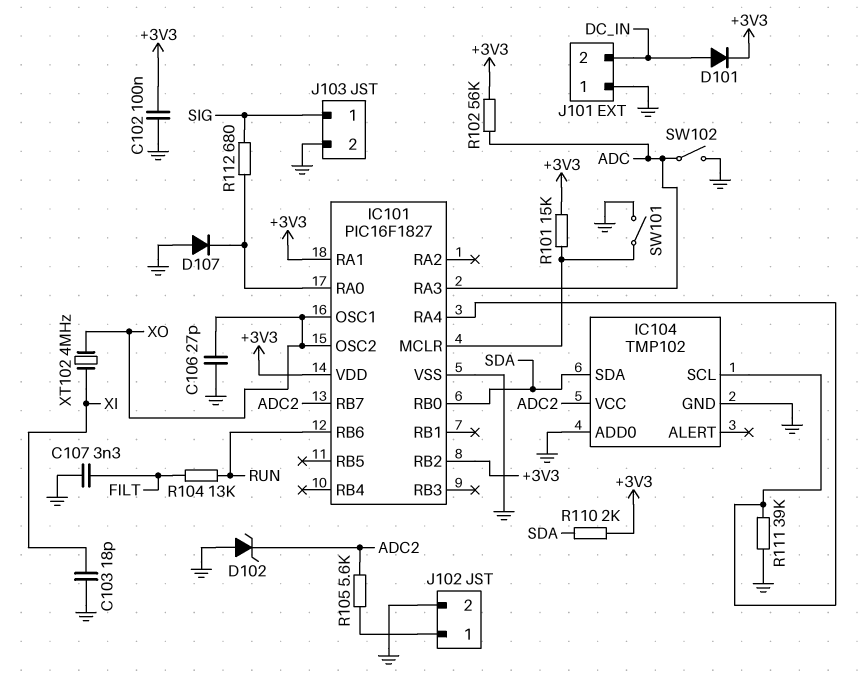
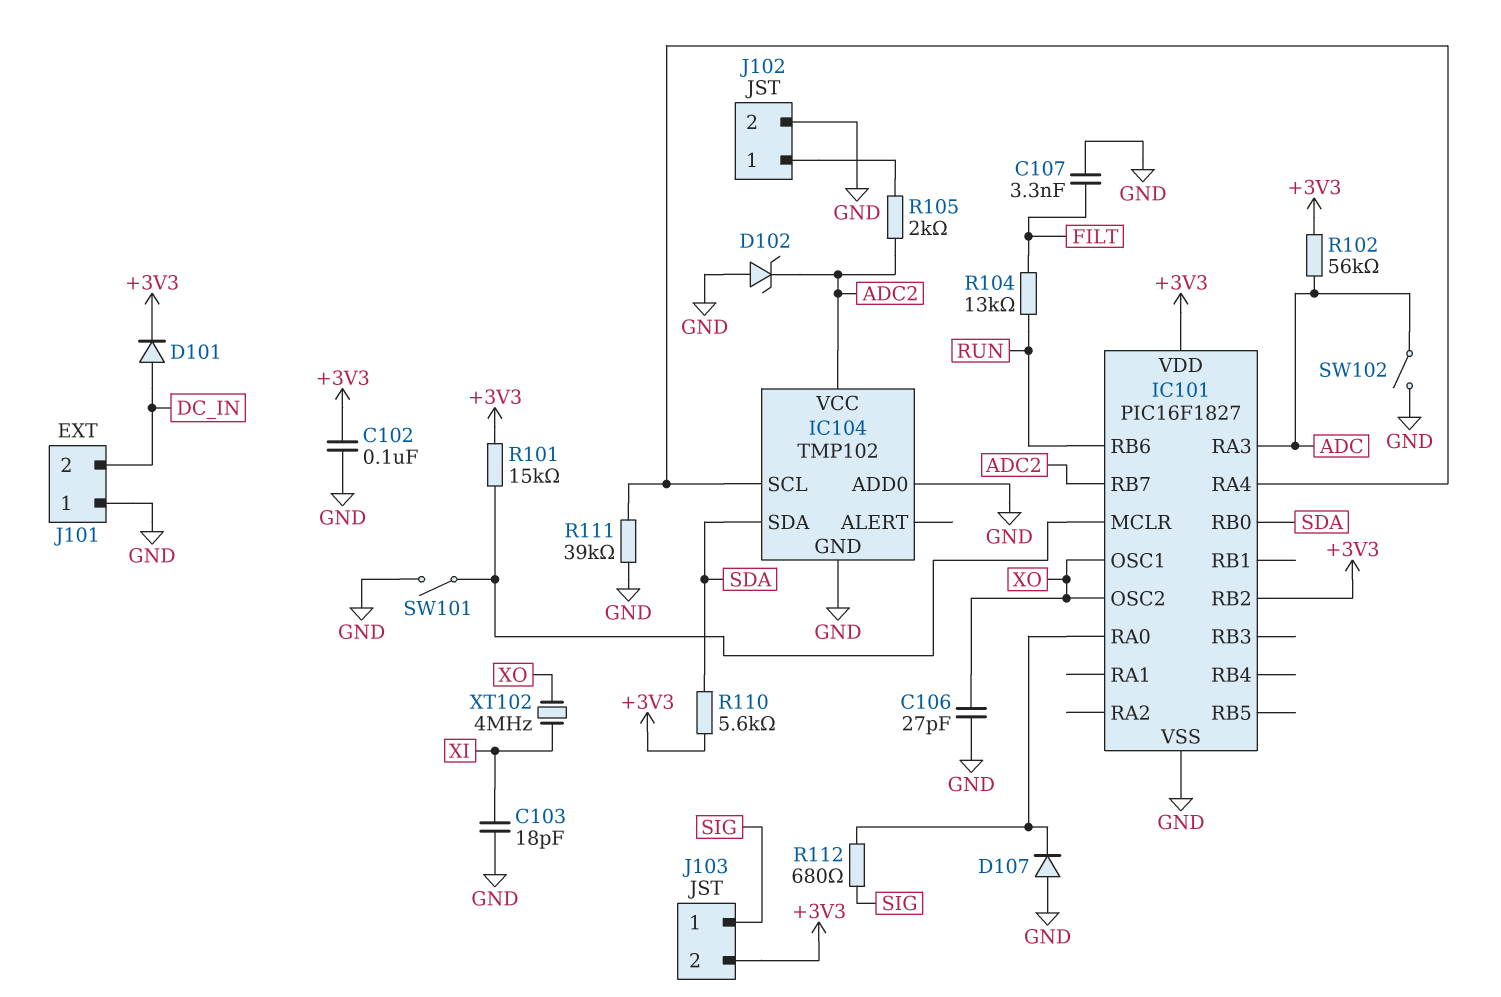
IC101 pin RA1: +3V3 -> none
J103 pin 2: GND -> +3V3
R105: 5.6k (ADC2, J102/1) -> 2k (ADC2, J102/1)
R110: 2k (+3V3, SDA) -> 5.6k (+3V3, SDA)

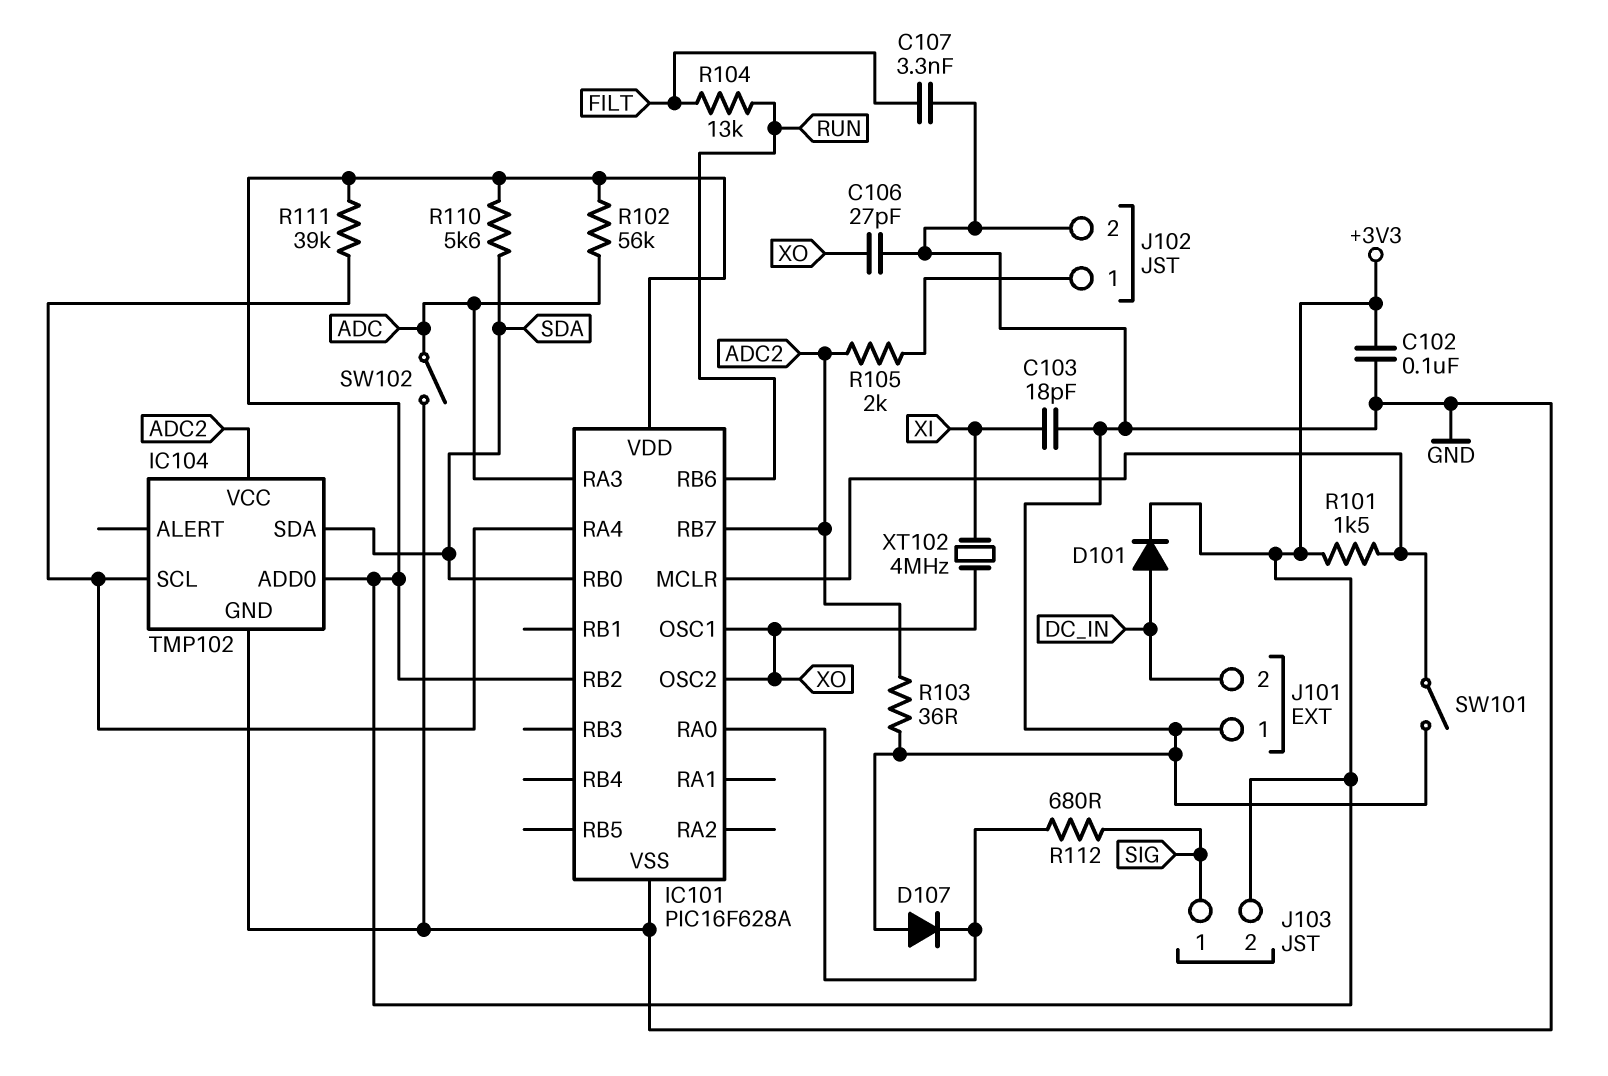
D102: zener (A GND, K ADC2) -> none
IC101: PIC16F1827 -> PIC16F628A
IC104 pin ADD0: GND -> +3V3
R101: 15k (+3V3, IC101/MCLR) -> 1.5k (+3V3, IC101/MCLR)
R103: none -> 36 (ADC2, GND)
R111: 39k (GND, IC101/RA4) -> 39k (+3V3, IC101/RA4)

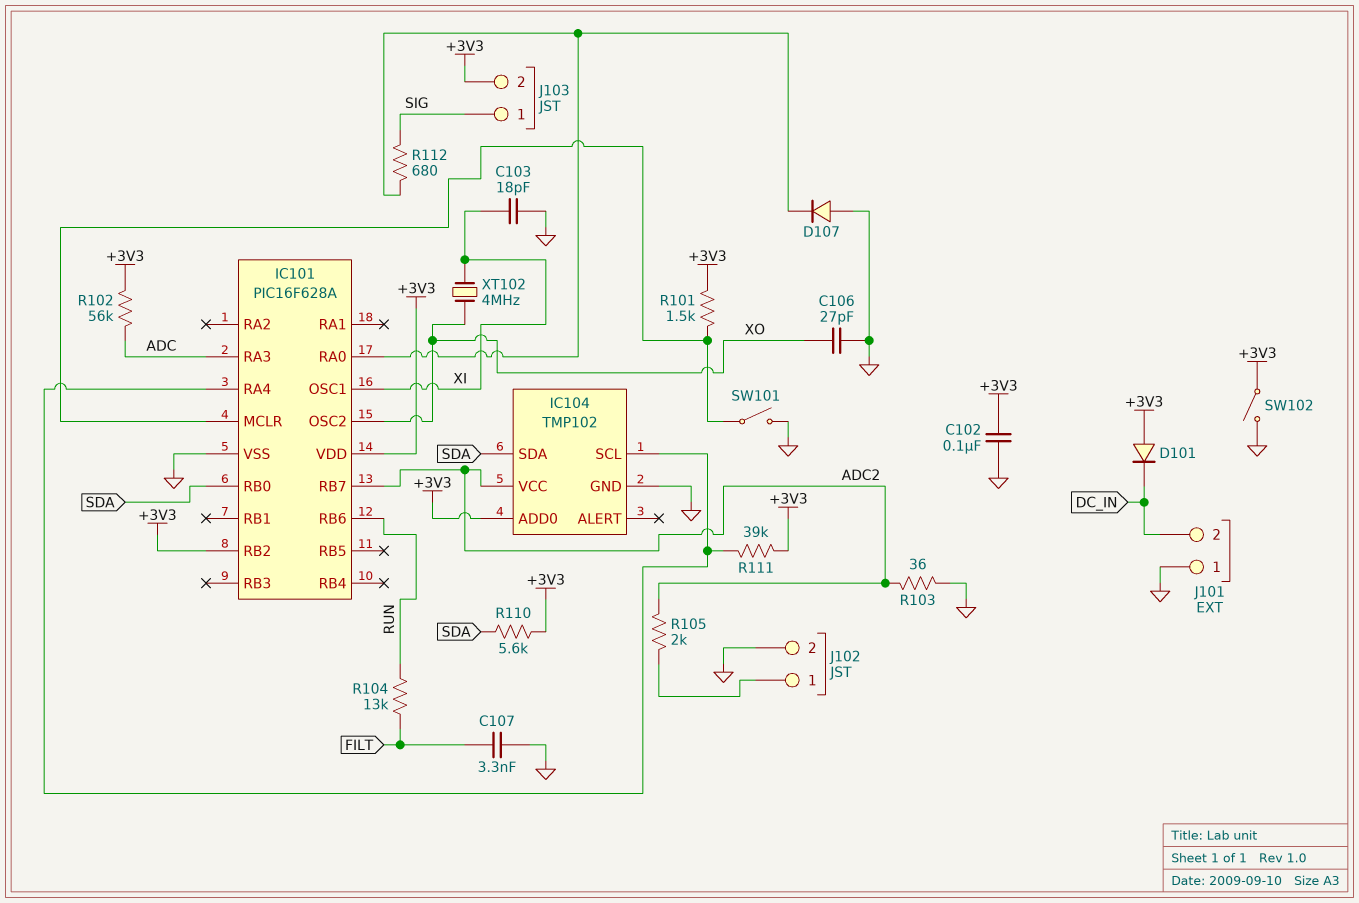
D101: diode (A DC_IN, K +3V3) -> diode (A +3V3, K DC_IN)
IC101 pin OSC1: XO -> XI
SW102: switch (ADC, GND) -> switch (+3V3, GND)

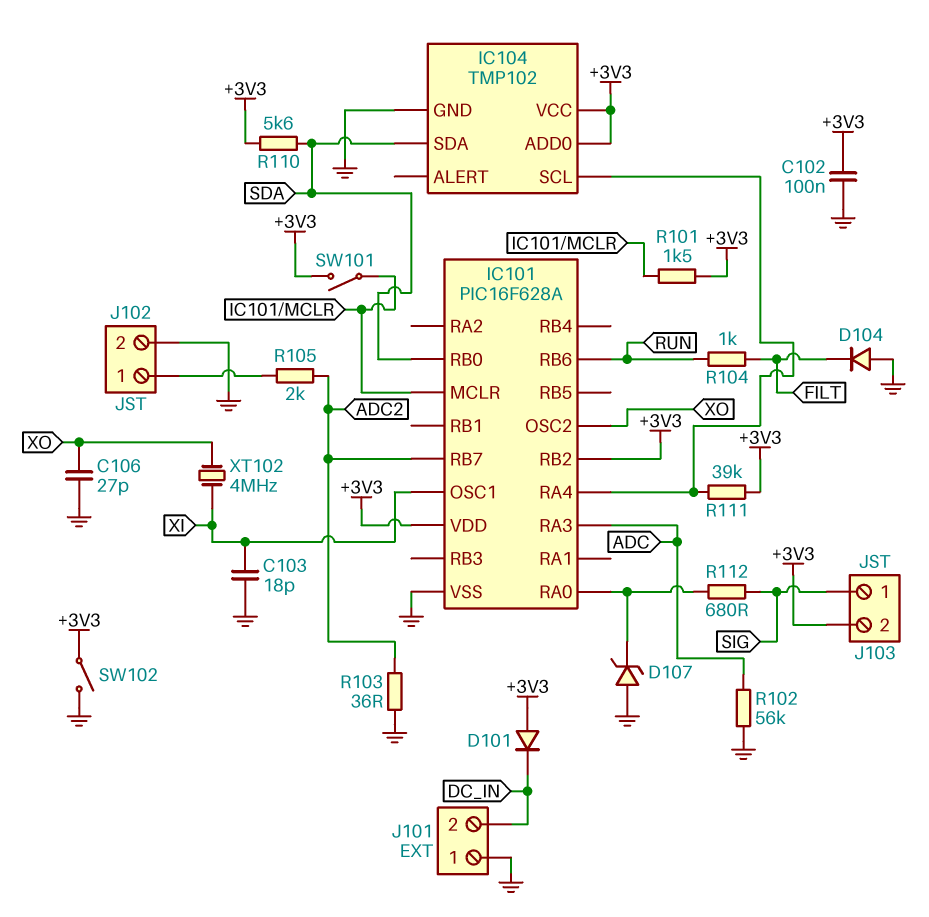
C107: 3.3nF (FILT, GND) -> none
D104: none -> diode (A GND, K FILT)
D107: diode (A GND, K IC101/RA0) -> zener (A GND, K IC101/RA0)
IC104 pin VCC: ADC2 -> +3V3
R102: 56k (+3V3, ADC) -> 56k (ADC, GND)
R104: 13k (FILT, RUN) -> 1k (FILT, RUN)
SW101: switch (GND, IC101/MCLR) -> switch (+3V3, IC101/MCLR)

